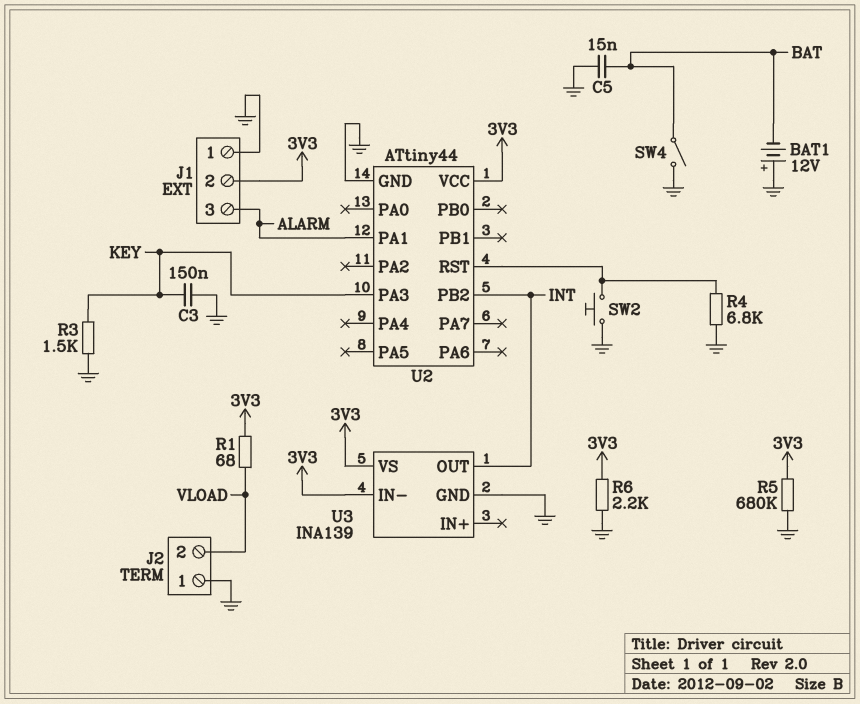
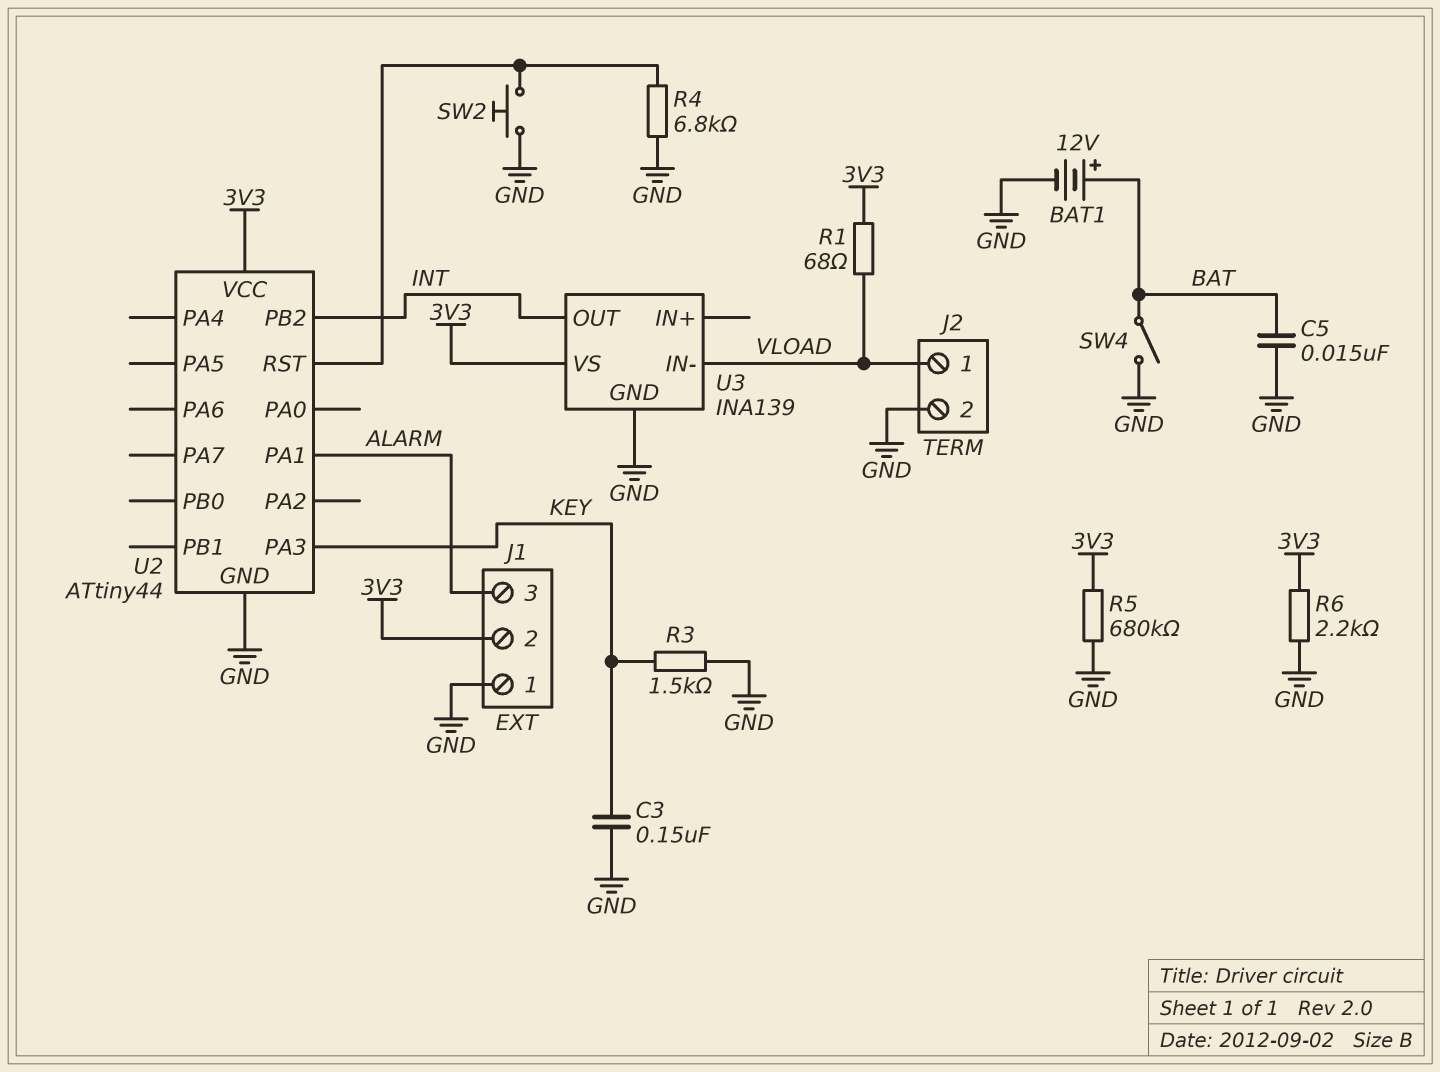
BAT1: 12V (plus GND, minus BAT) -> 12V (plus BAT, minus GND)
J2 pin 1: GND -> VLOAD
J2 pin 2: VLOAD -> GND
U3 pin IN-: 3V3 -> VLOAD

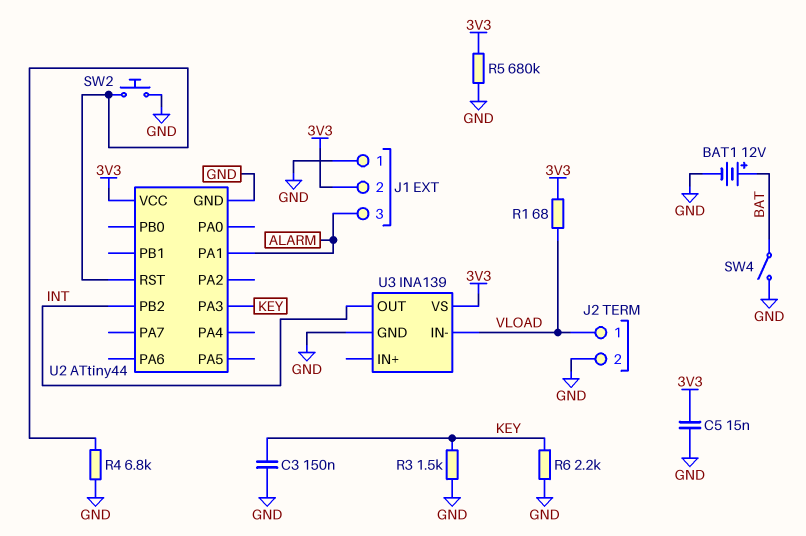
C5: 15nF (BAT, GND) -> 15nF (3V3, GND)
R6: 2.2k (3V3, GND) -> 2.2k (GND, KEY)

